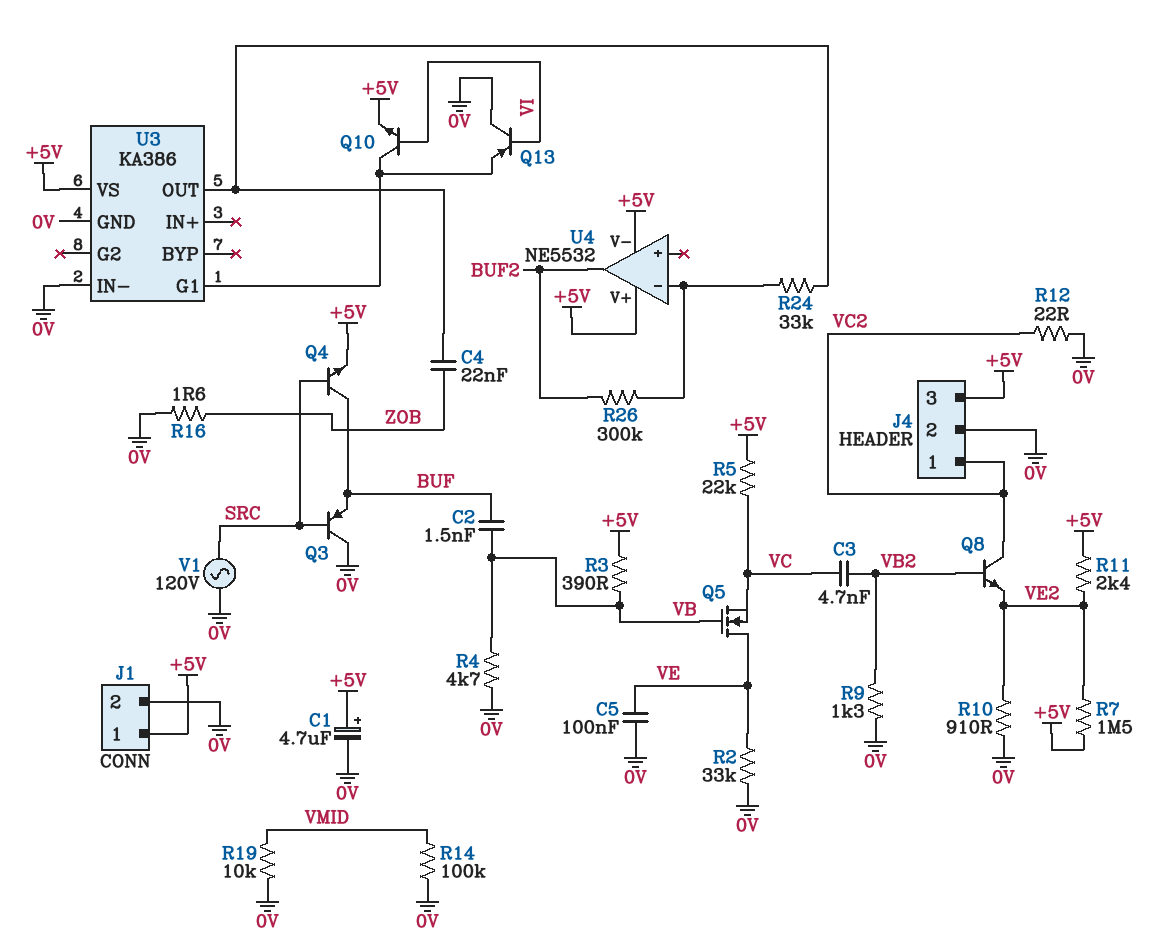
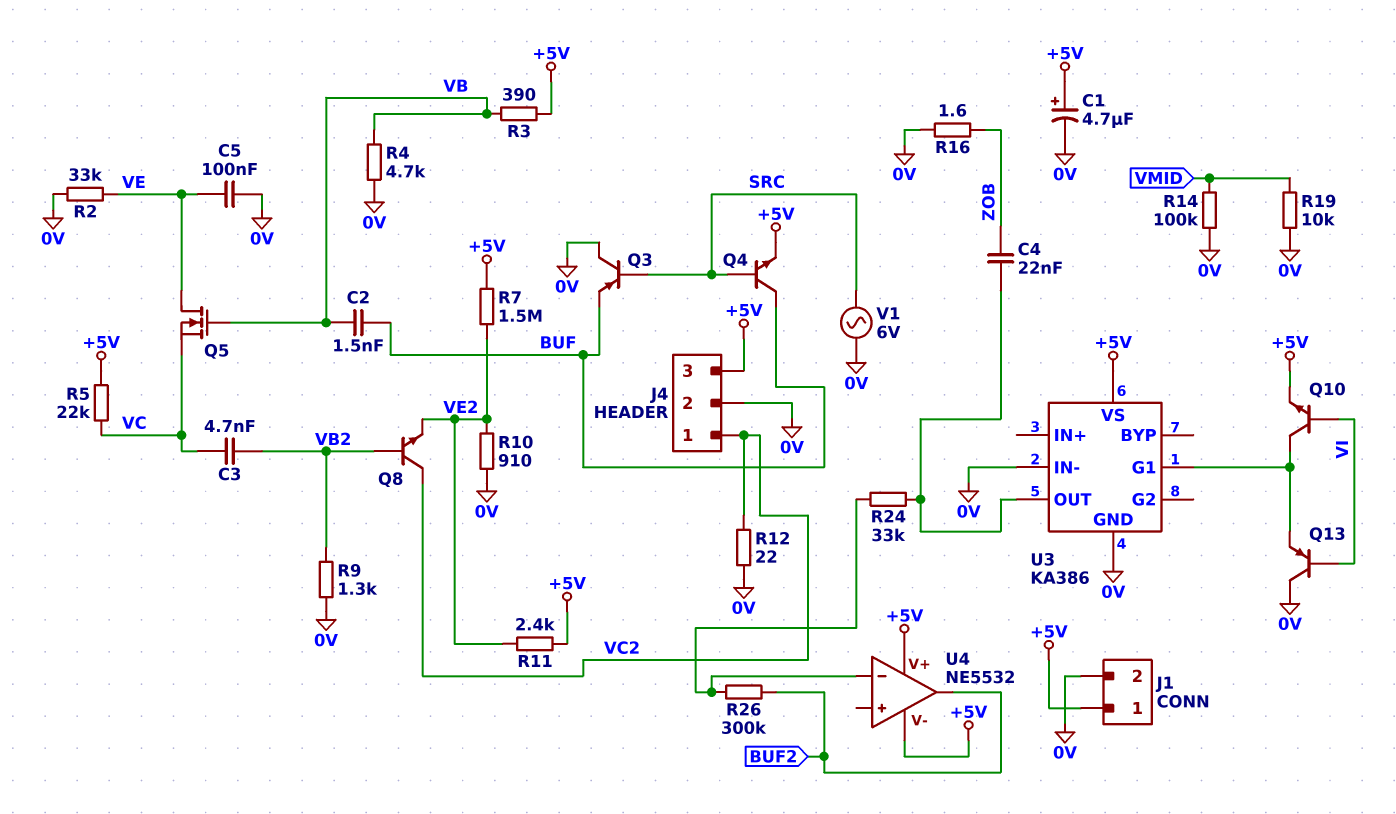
V1: AC 120V (0V, SRC) -> AC 6V (0V, SRC)

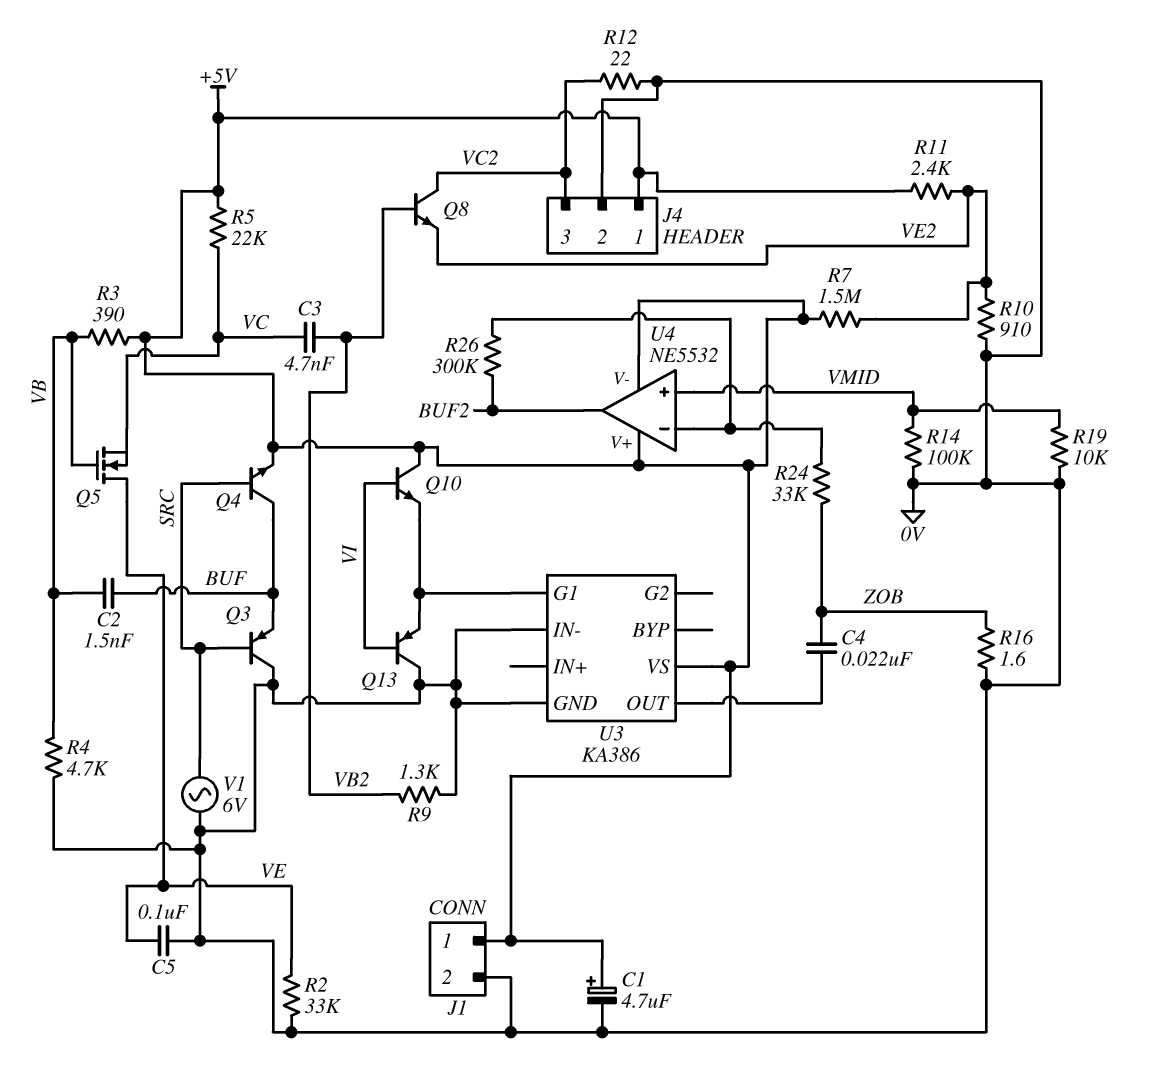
J4 pin 1: VC2 -> +5V
J4 pin 3: +5V -> VC2
Q10: NPN (B VI, C U3/G1, E +5V) -> NPN (B VI, C +5V, E U3/G1)
R24: 33k (U3/OUT, U4/in-) -> 33k (U4/in-, ZOB)
U4 pin in+: none -> VMID

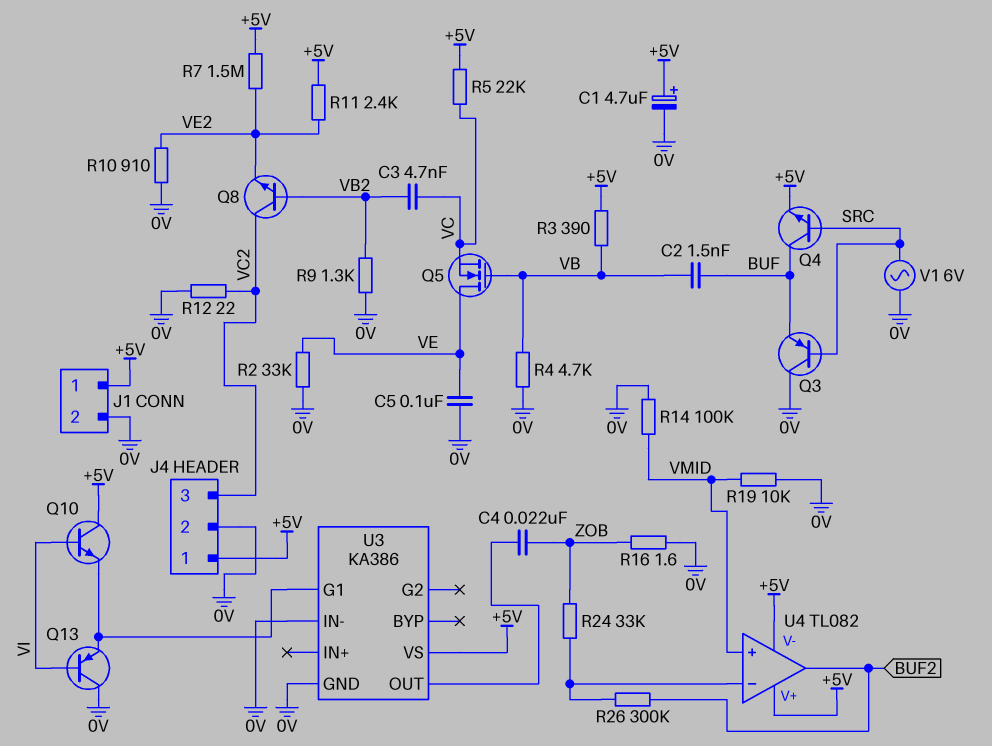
U4: NE5532 -> TL082

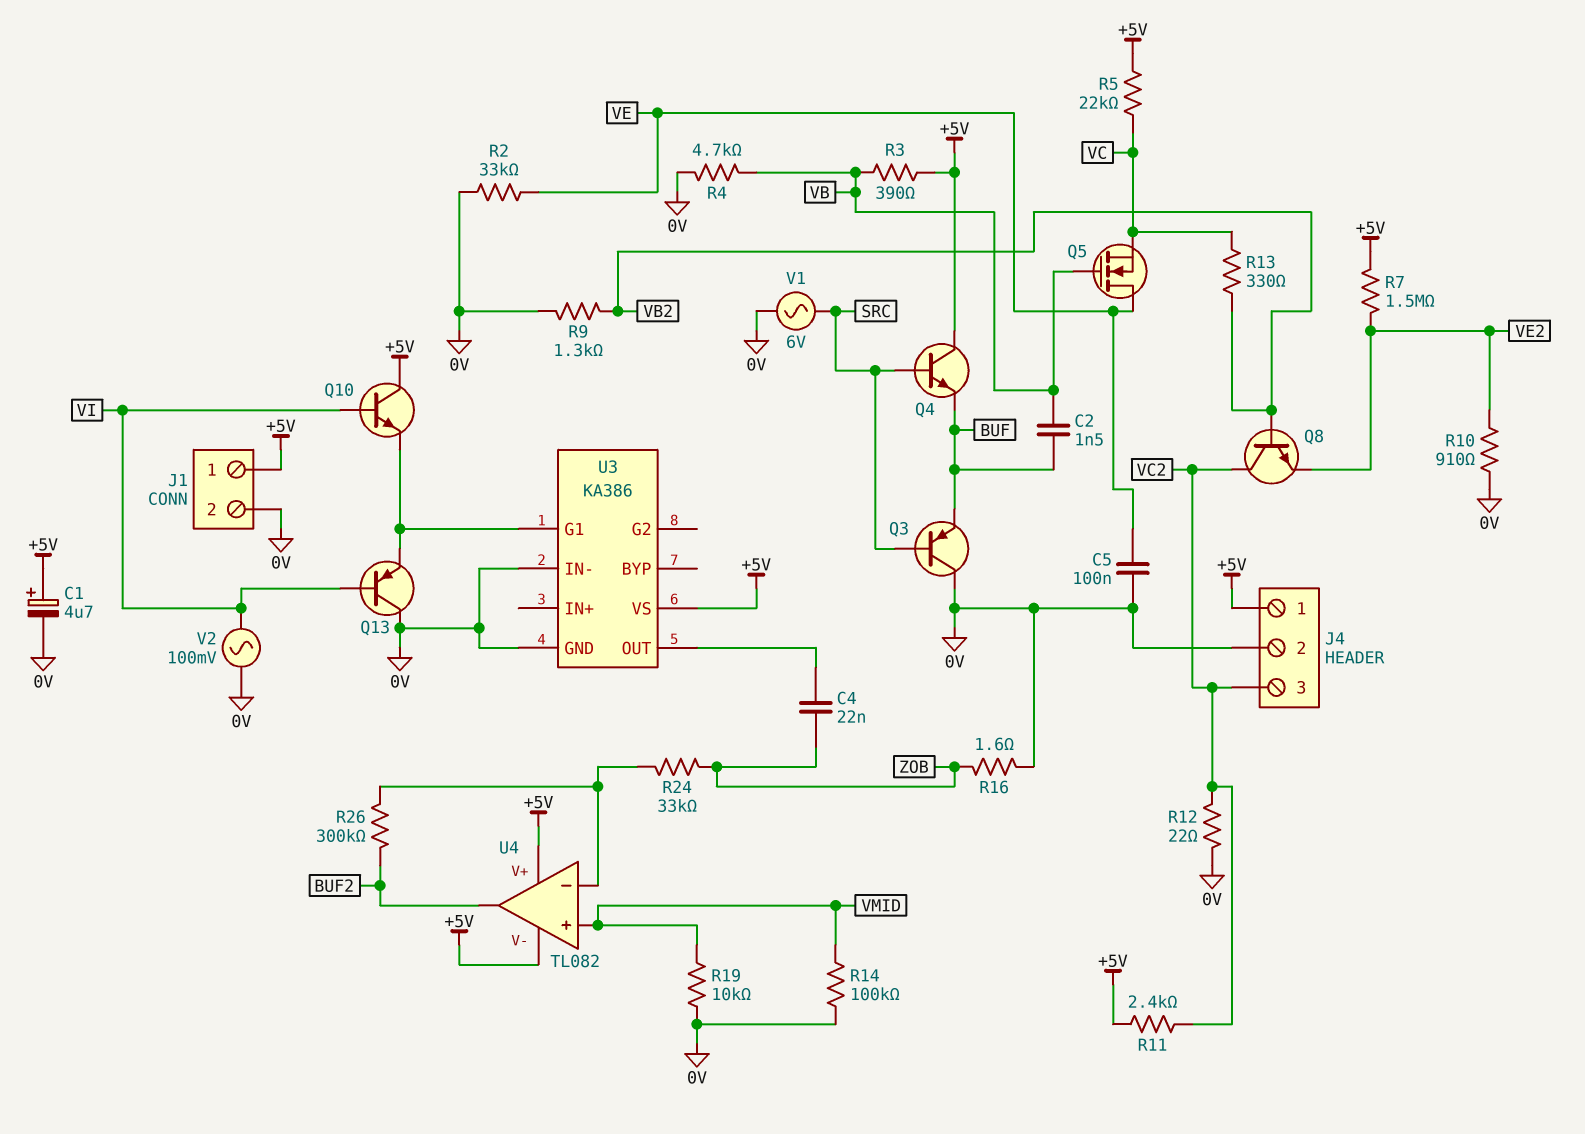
C3: 4.7nF (VB2, VC) -> none
Q4: NPN (B SRC, C BUF, E +5V) -> NPN (B SRC, C +5V, E BUF)
R11: 2.4k (+5V, VE2) -> 2.4k (+5V, VC2)
R13: none -> 330 (VB2, VC)
V2: none -> AC 100mV (0V, VI)

